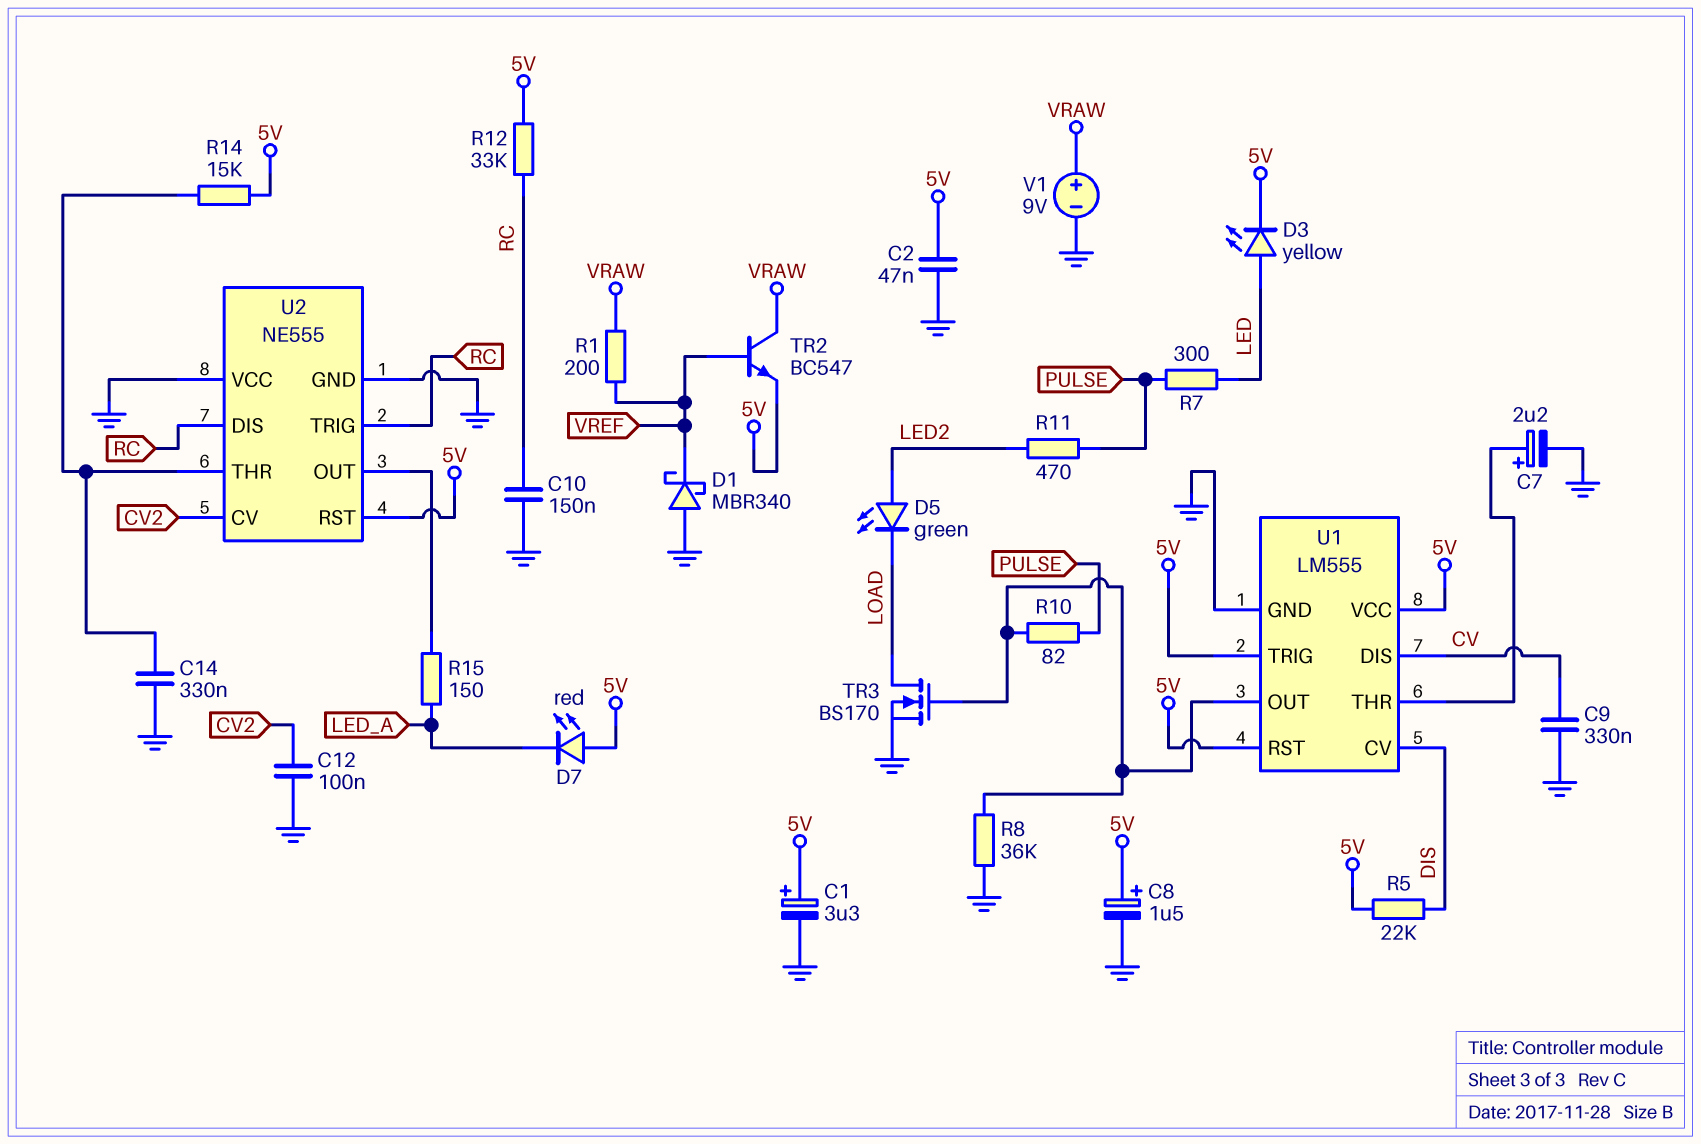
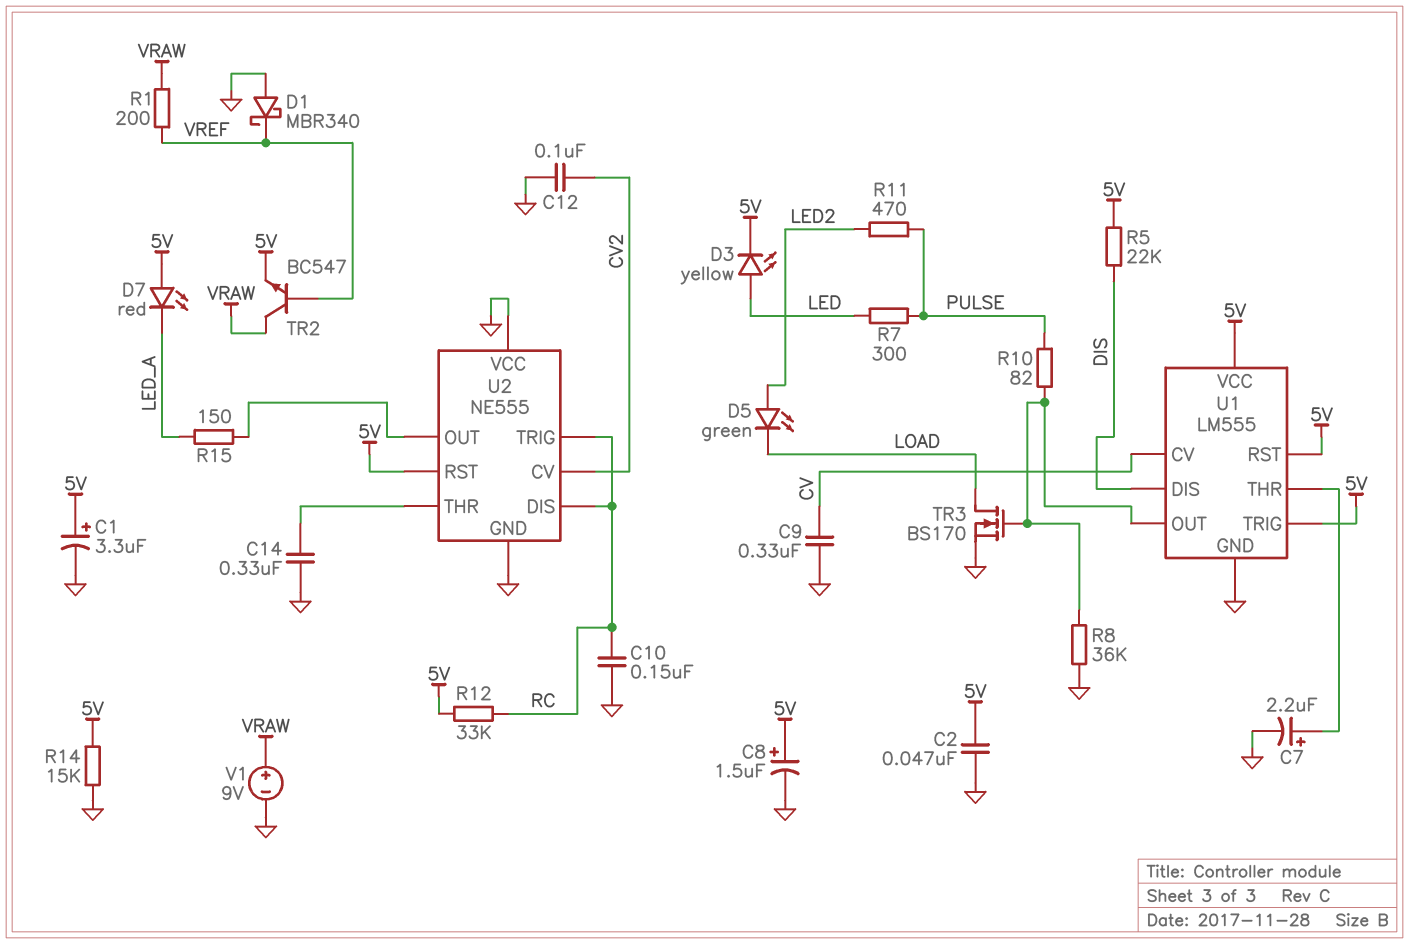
R14: 15k (5V, U2/THR) -> 15k (5V, GND)
U1 pin CV: DIS -> CV
U1 pin DIS: CV -> DIS

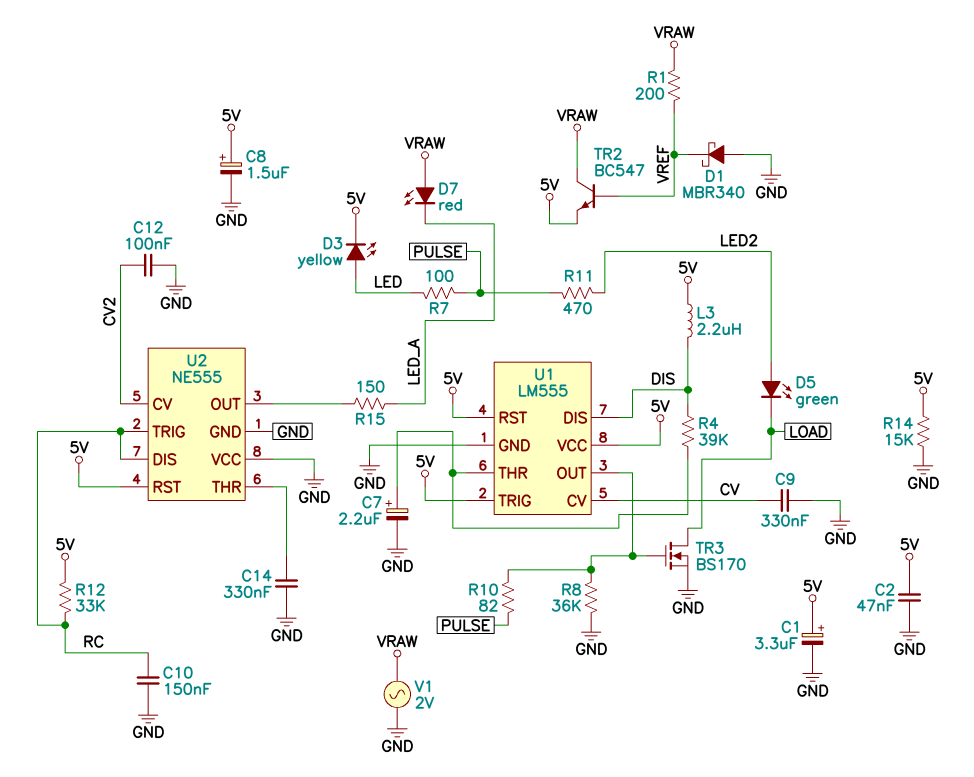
D7: LED red (A 5V, K LED_A) -> LED red (A VRAW, K LED_A)
L3: none -> 2.2uH (5V, DIS)
R4: none -> 39k (DIS, U1/THR)
R5: 22k (5V, DIS) -> none
R7: 300 (LED, PULSE) -> 100 (LED, PULSE)
V1: 9V (plus VRAW, minus GND) -> AC 2V (GND, VRAW)

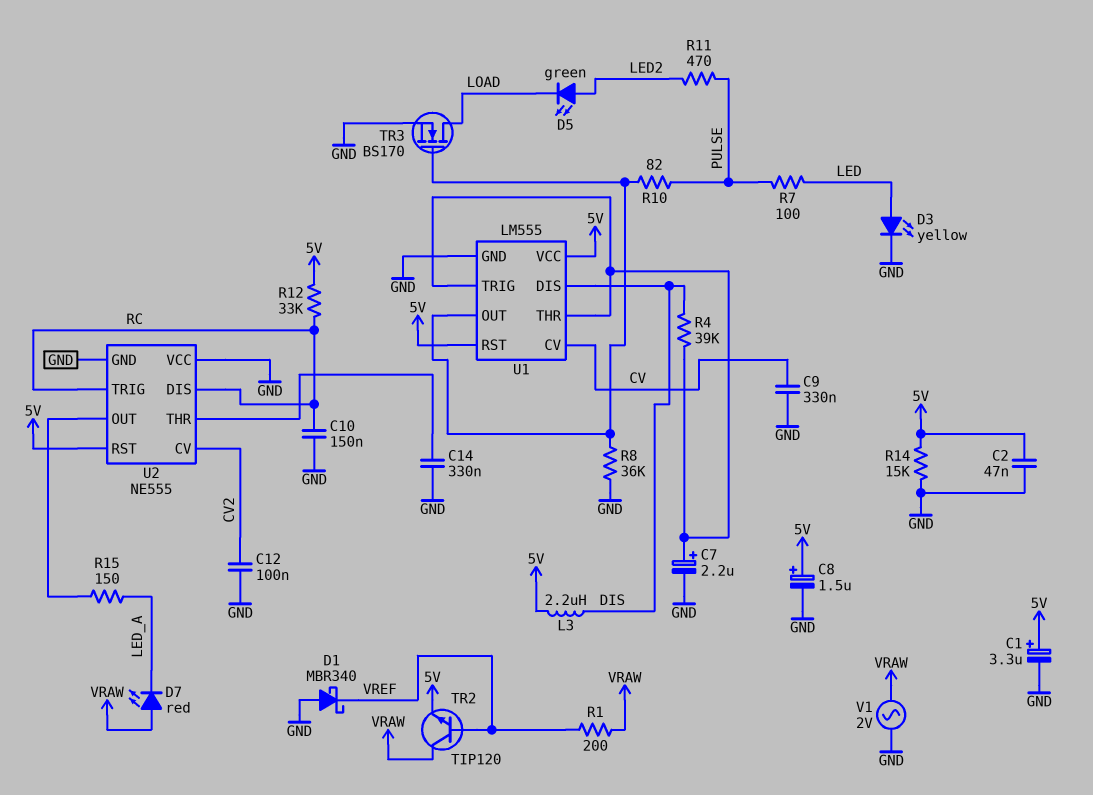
D3: LED yellow (A LED, K 5V) -> LED yellow (A LED, K GND)
TR2: NPN BC547 (B VREF, C VRAW, E 5V) -> NPN TIP120 (B VREF, C VRAW, E 5V)
U1 pin TRIG: 5V -> U1/THR

